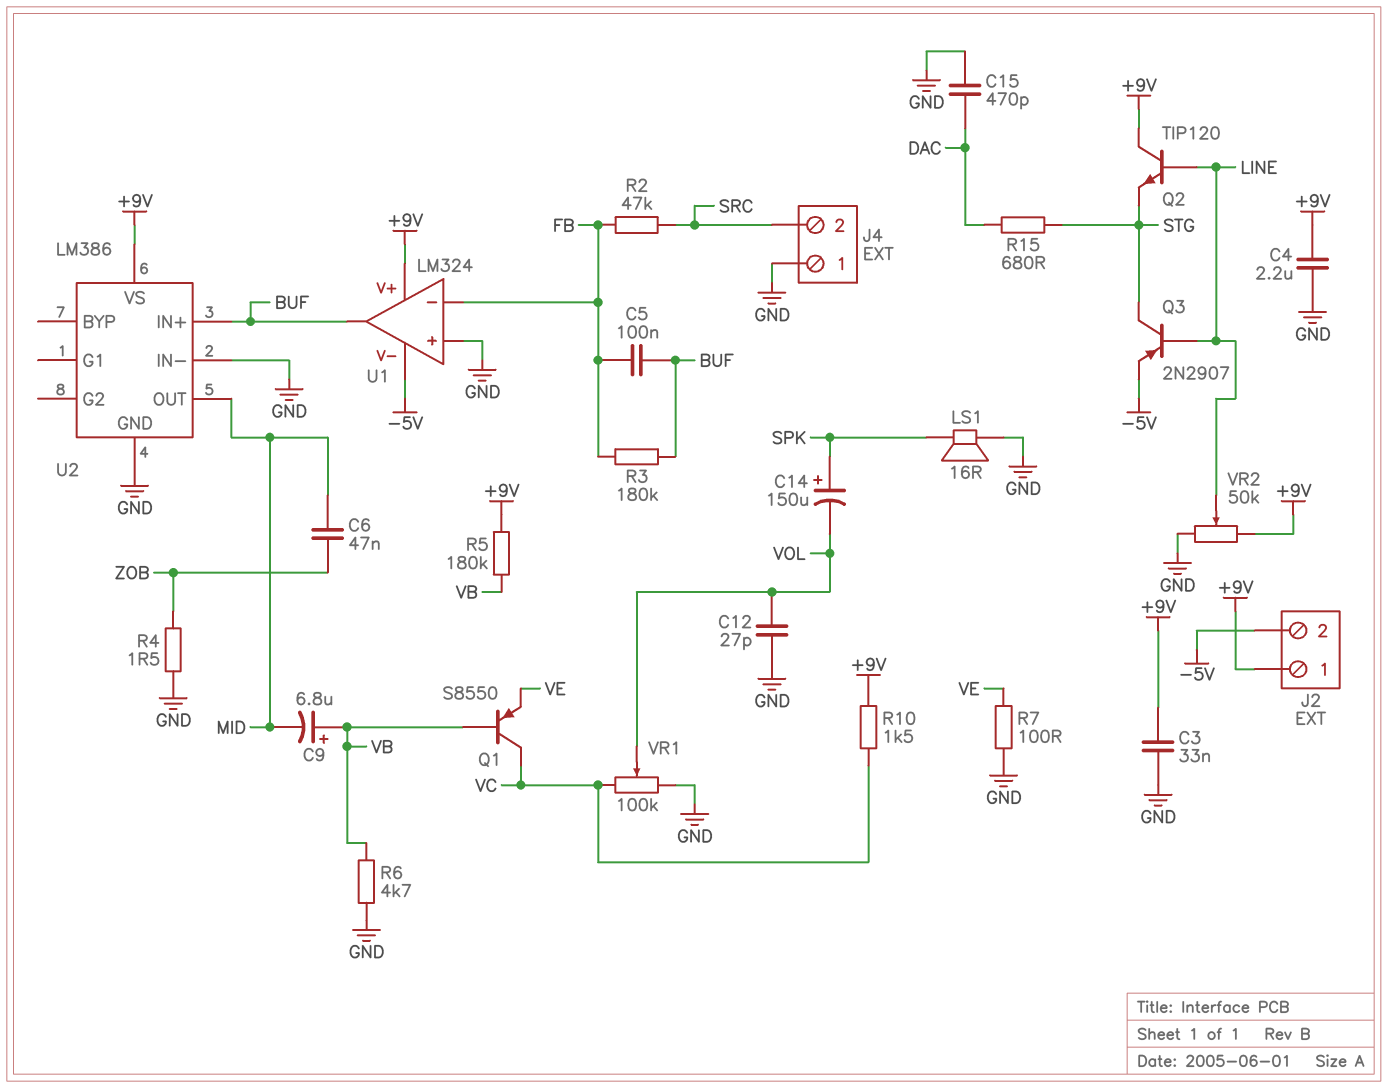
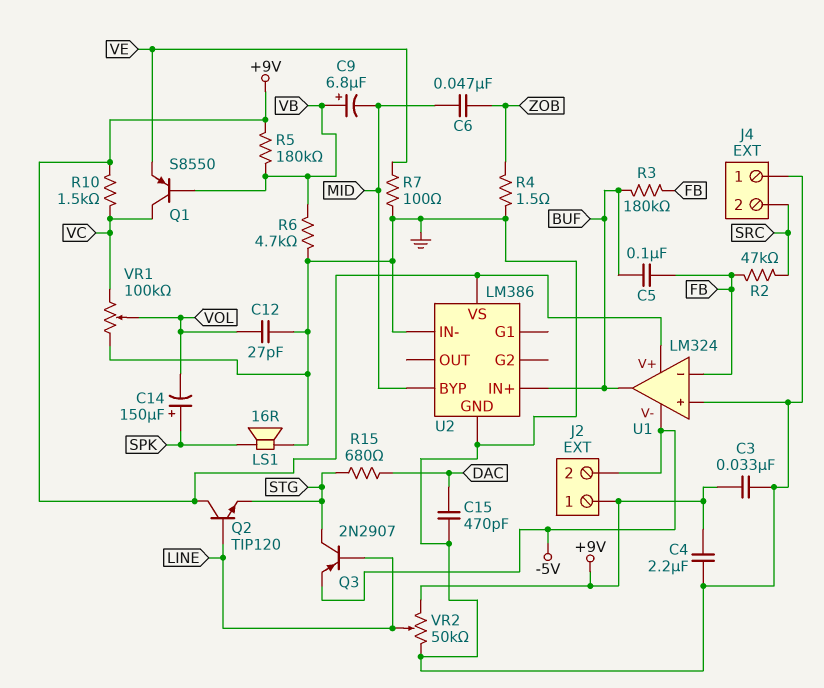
U2 pin BYP: none -> MID
U2 pin OUT: MID -> none

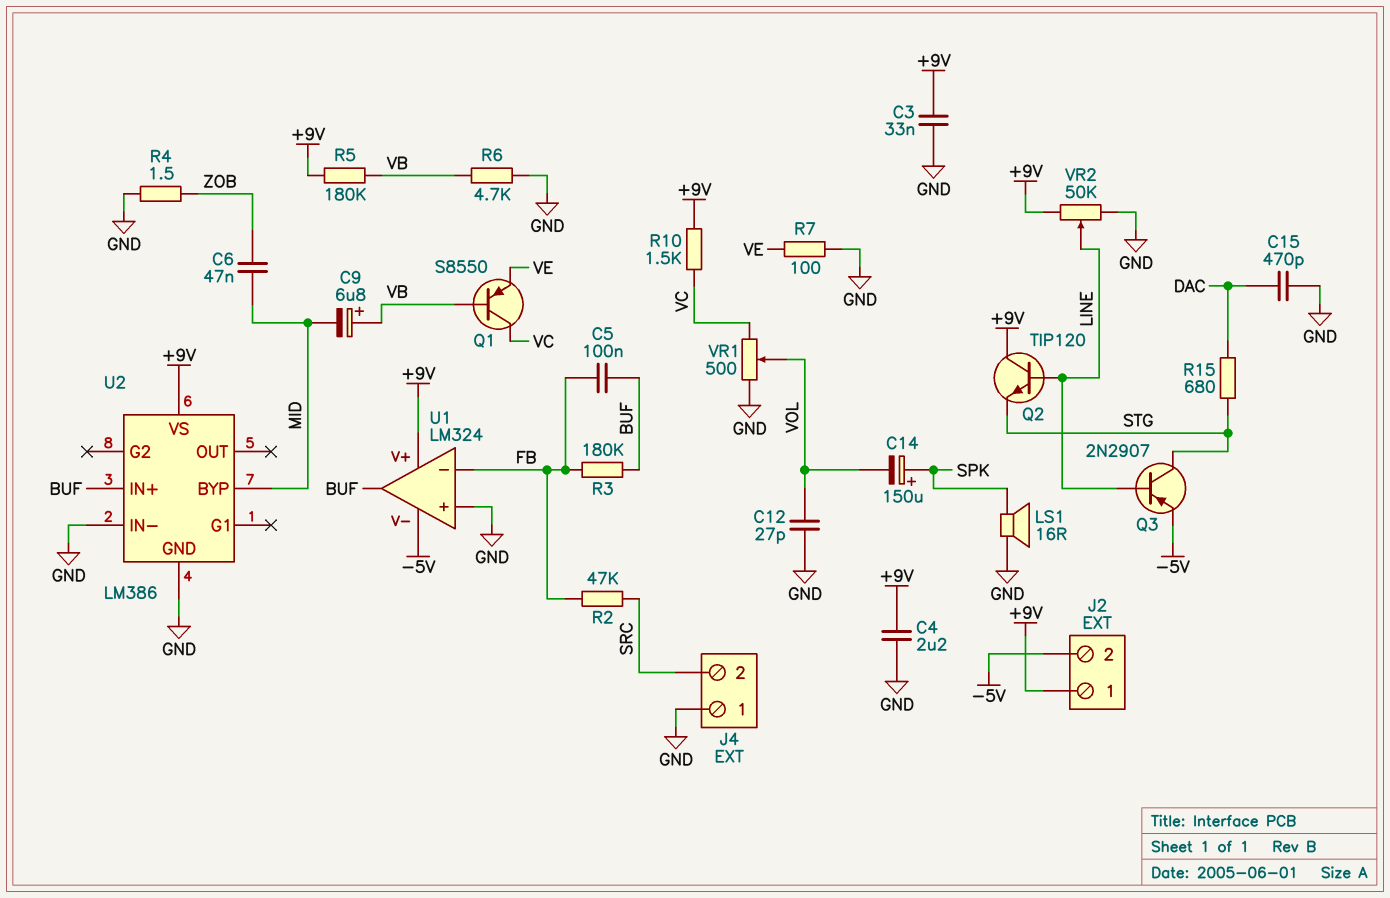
VR1: 100k (GND, VC, wiper VOL) -> 500 (GND, VC, wiper VOL)

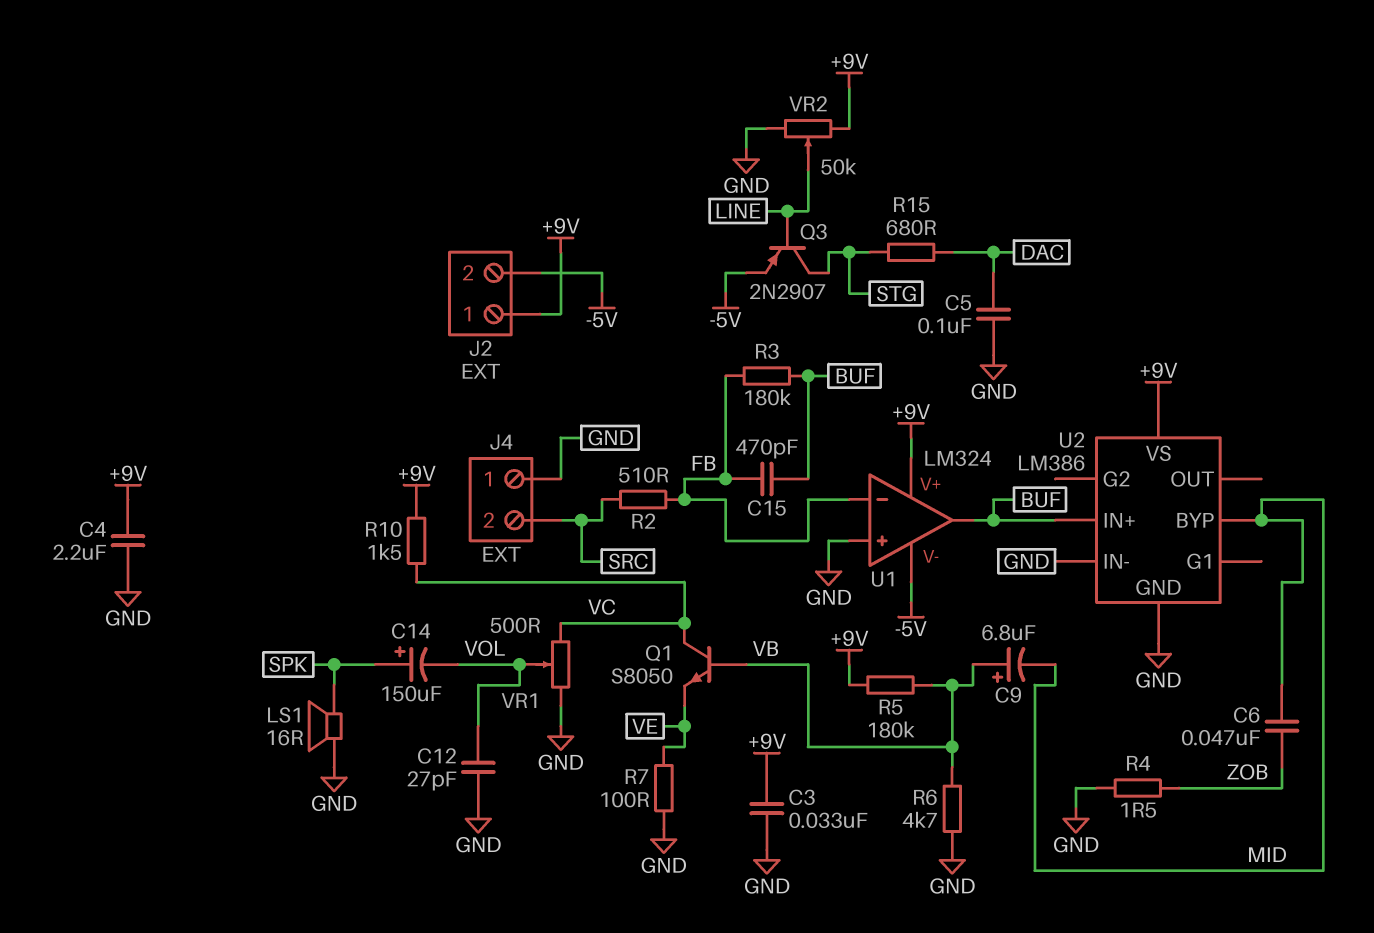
C5: 100nF (BUF, FB) -> 100nF (DAC, GND)
C15: 470pF (DAC, GND) -> 470pF (BUF, FB)
Q1: PNP S8550 (B VB, C VC, E VE) -> NPN S8050 (B VB, C VC, E VE)
Q2: NPN TIP120 (B LINE, C +9V, E STG) -> none
R2: 47k (FB, SRC) -> 510 (FB, SRC)

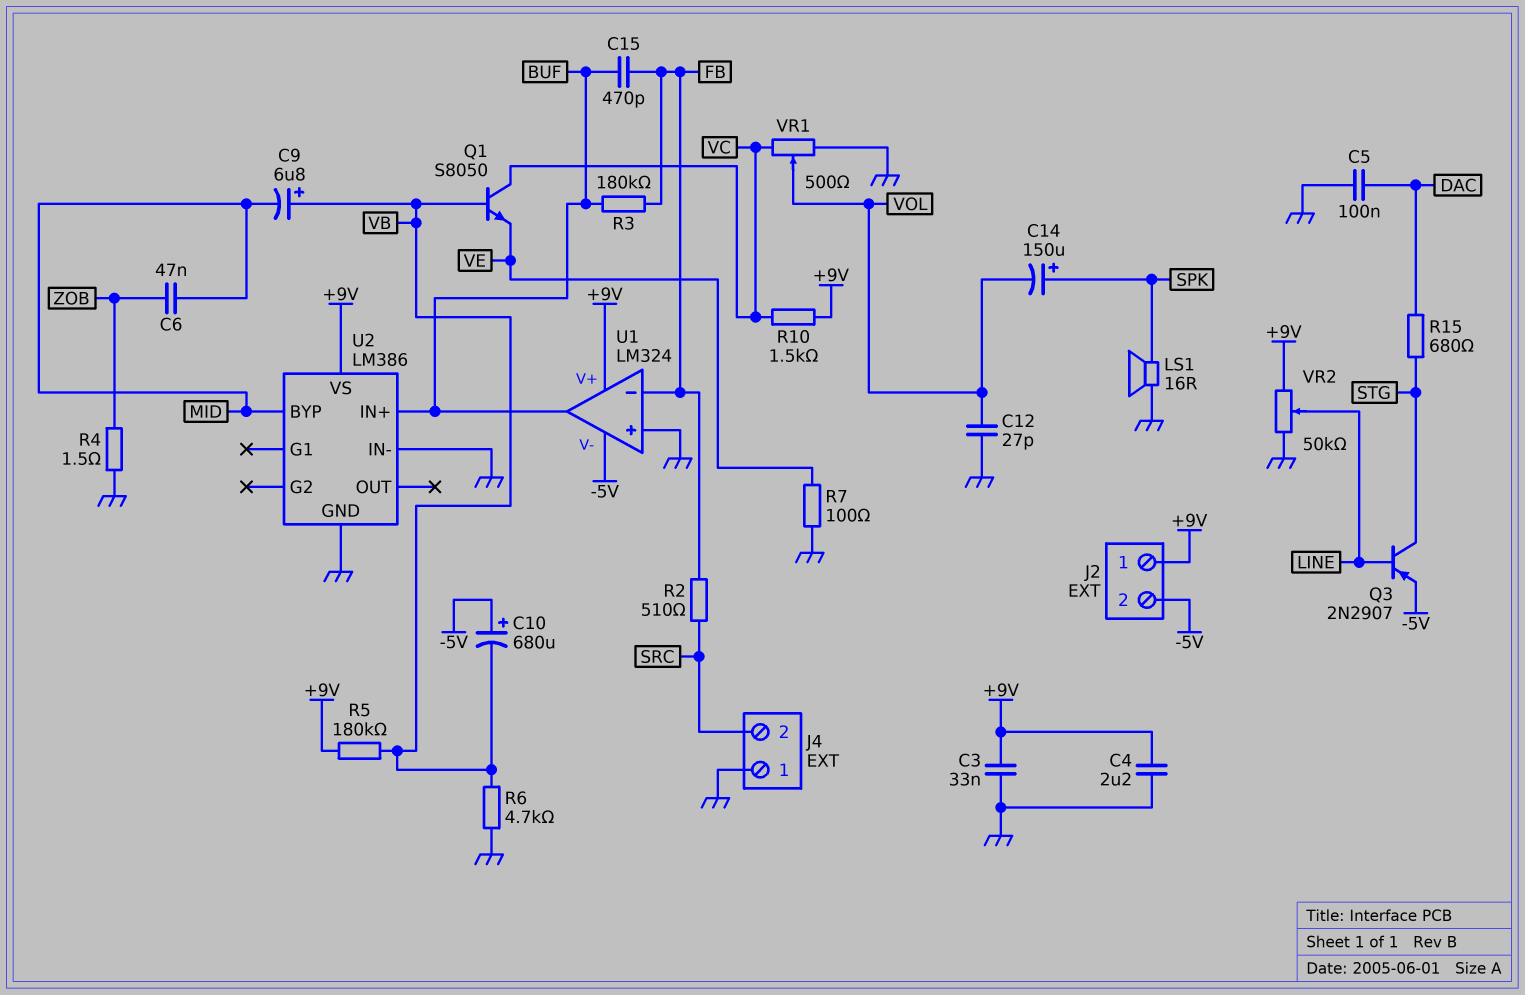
C10: none -> 680uF (plus -5V, minus VB)

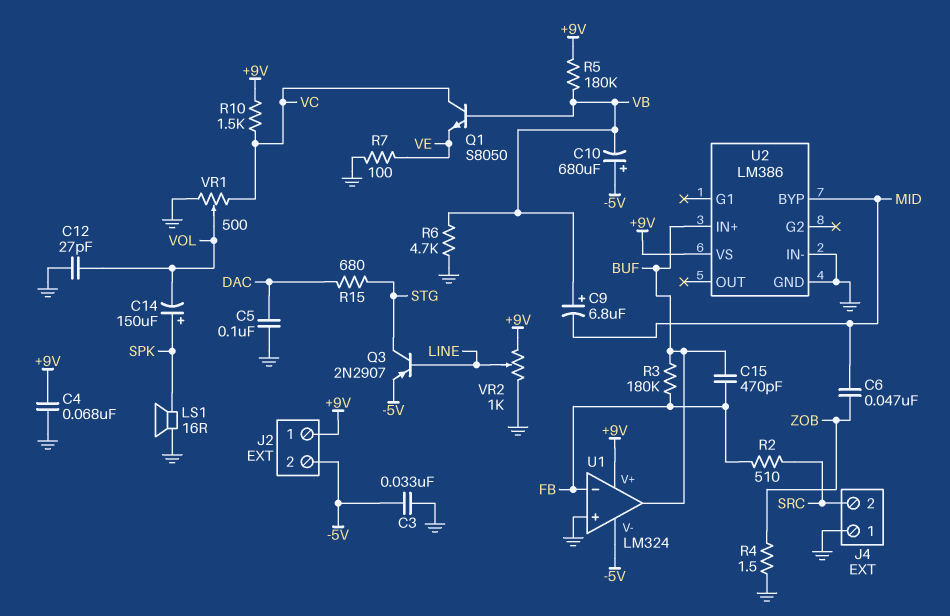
C3: 33nF (+9V, GND) -> 33nF (-5V, GND)
C4: 2.2uF (+9V, GND) -> 68nF (+9V, GND)
VR2: 50k (+9V, GND, wiper LINE) -> 1k (+9V, GND, wiper LINE)

